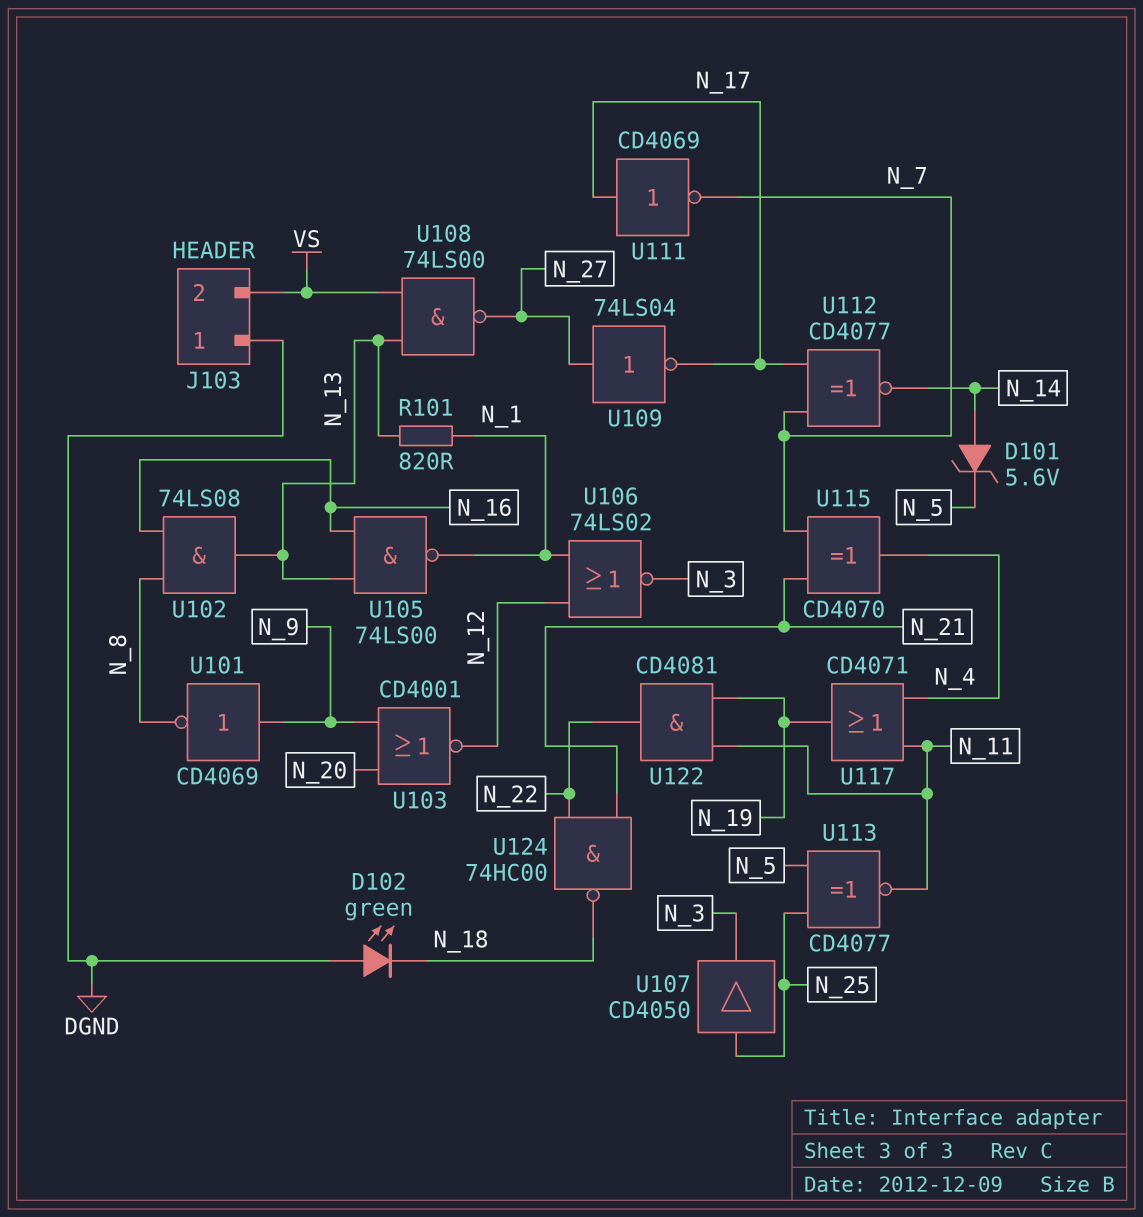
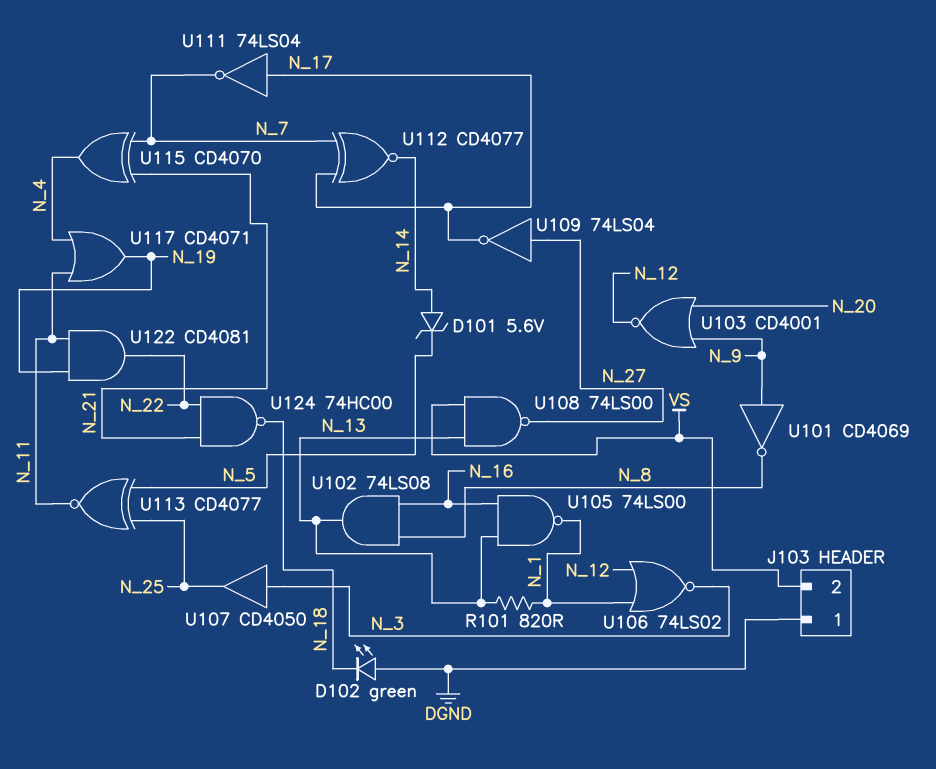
U107: buffer CD4050 (in N_25, out N_3) -> buffer CD4050 (in N_3, out N_25)
U111: NOT CD4069 (in N_17, out N_7) -> NOT 74LS04 (in N_17, out N_7)

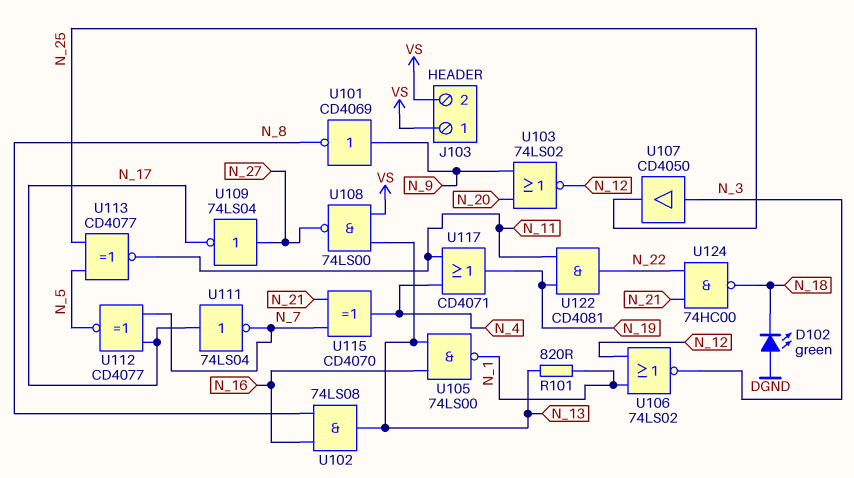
D101: zener 5.6V (A N_14, K N_5) -> none
J103 pin 1: DGND -> VS
U103: NOR CD4001 (in N_9, in N_20, out N_12) -> NOR 74LS02 (in N_9, in N_20, out N_12)
U112: XNOR CD4077 (in N_7, in N_17, out N_14) -> XNOR CD4077 (in N_7, in N_17, out N_5)

